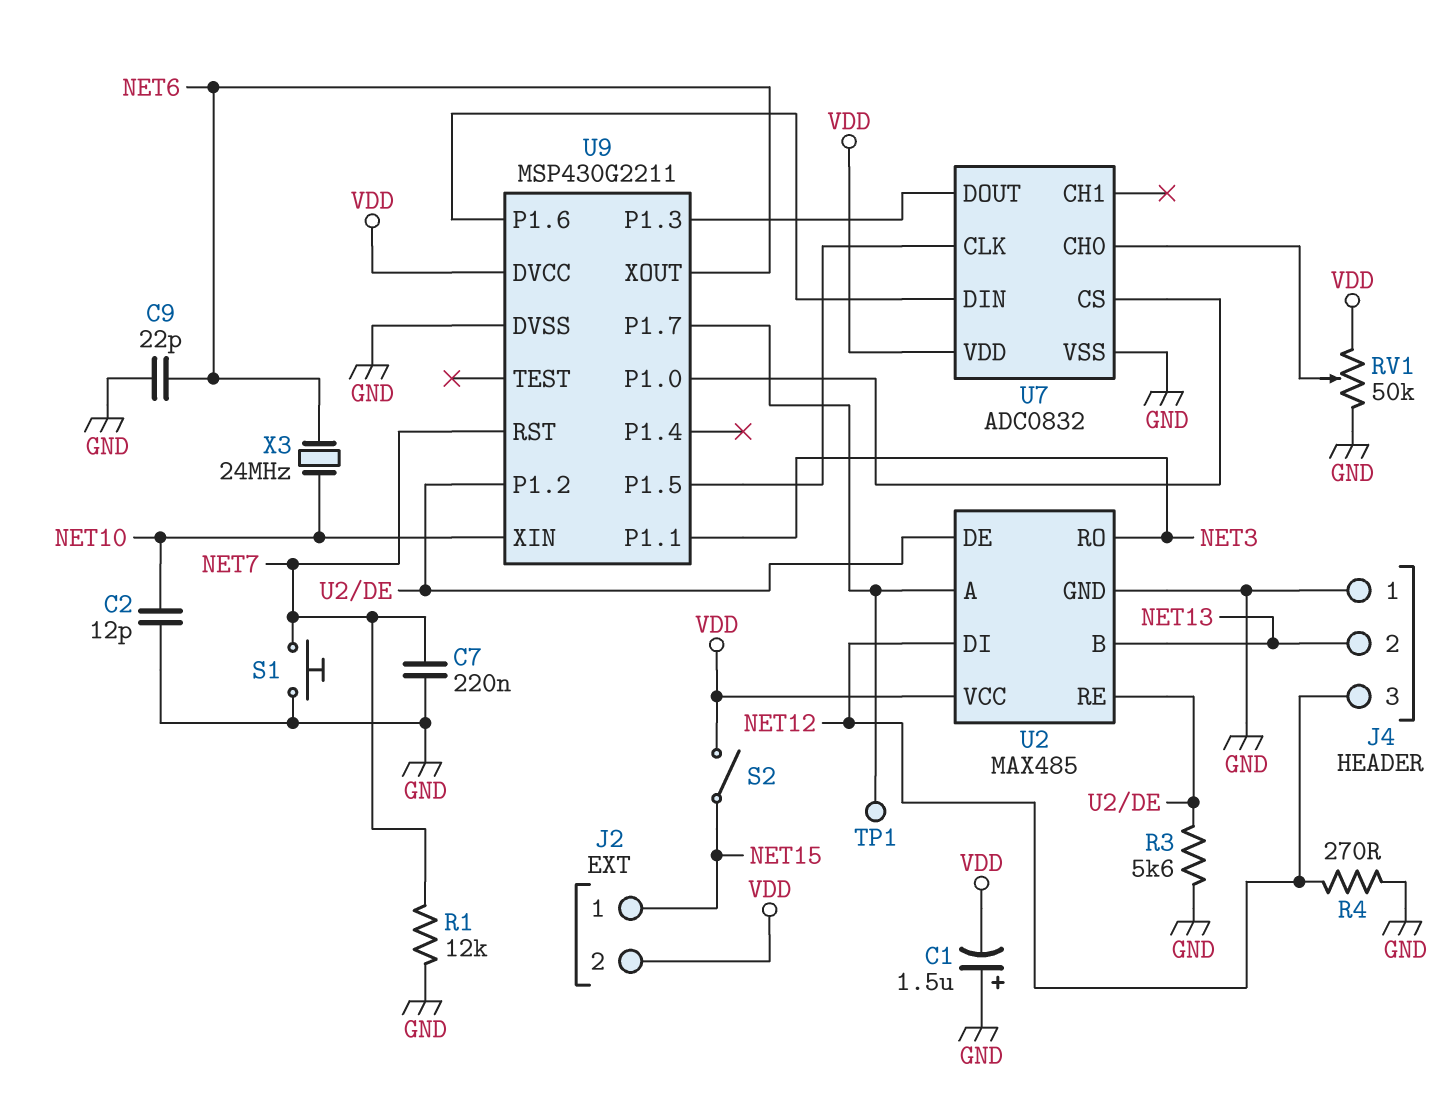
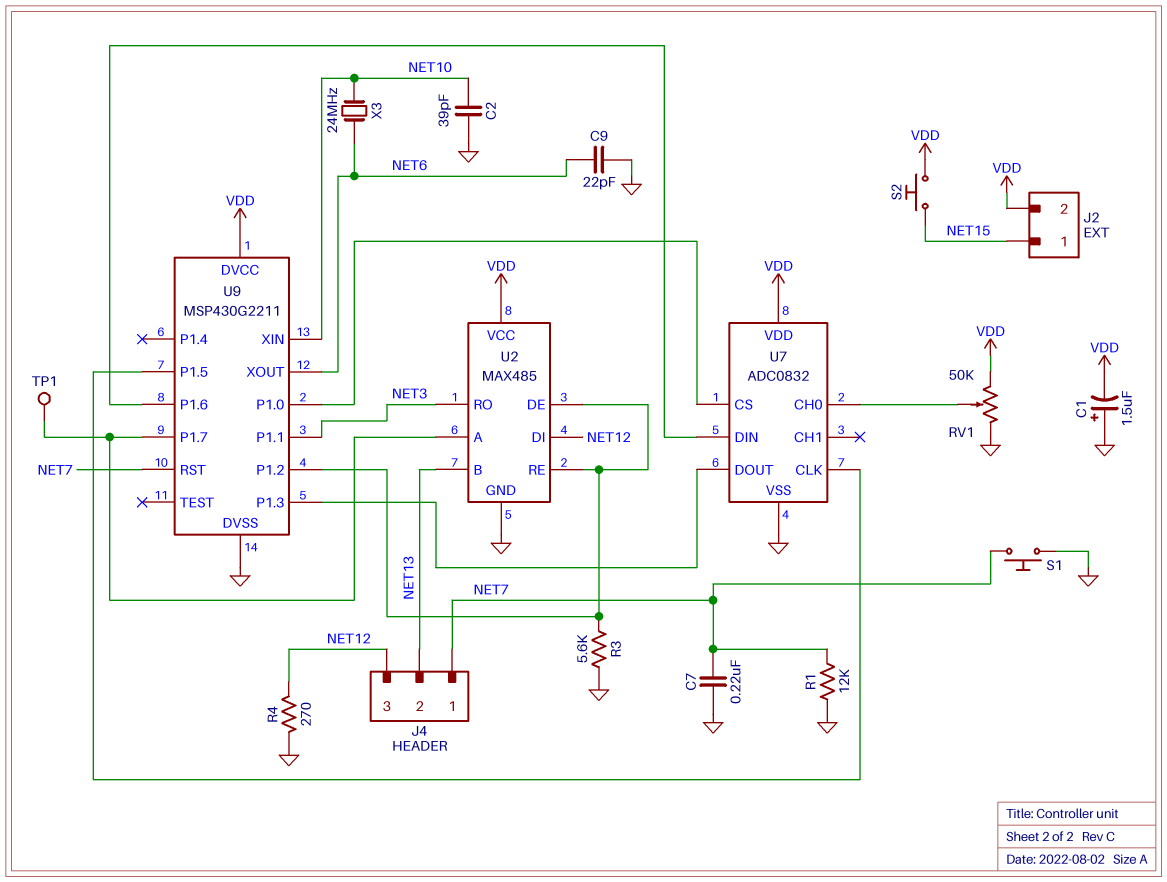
C2: 12pF (GND, NET10) -> 39pF (GND, NET10)
J4 pin 1: GND -> NET7
S2: switch (NET15, VDD) -> button (NET15, VDD)

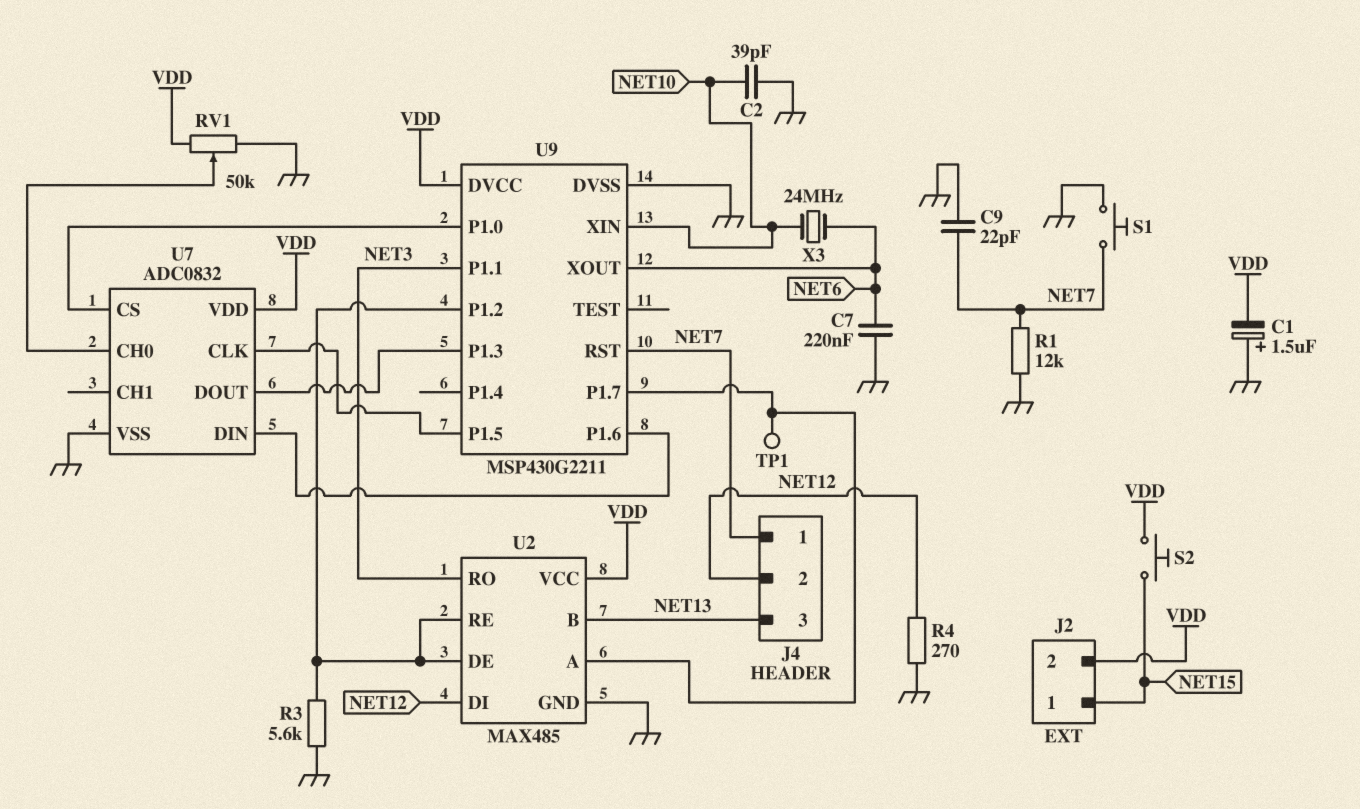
C7: 220nF (GND, NET7) -> 220nF (GND, NET6)
C9: 22pF (GND, NET6) -> 22pF (GND, NET7)
J4 pin 2: NET13 -> NET12
J4 pin 3: NET12 -> NET13

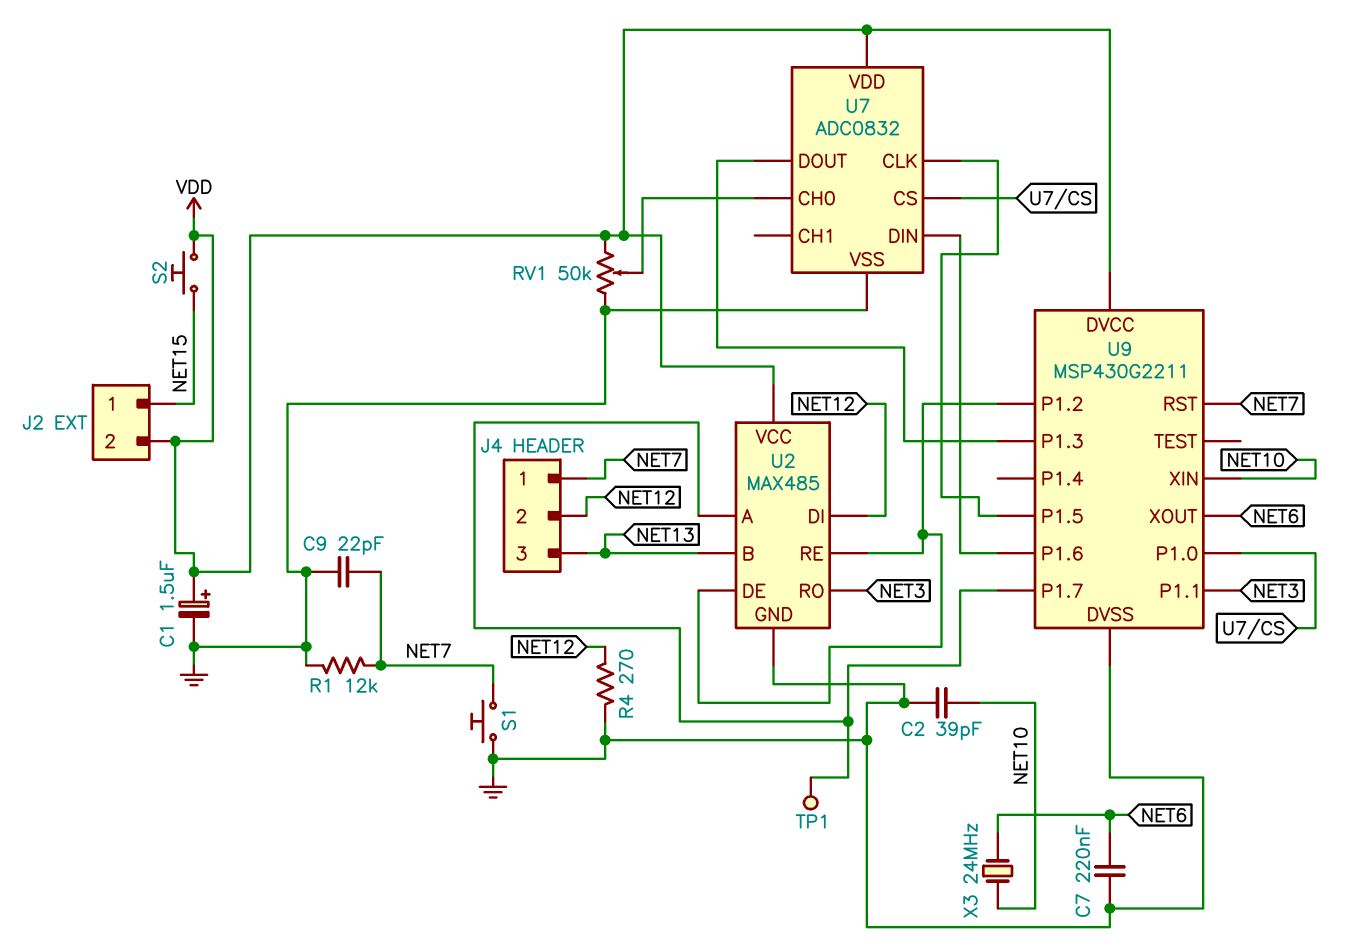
C1: 1.5uF (plus GND, minus VDD) -> 1.5uF (plus VDD, minus GND)
R3: 5.6k (GND, U2/DE) -> none

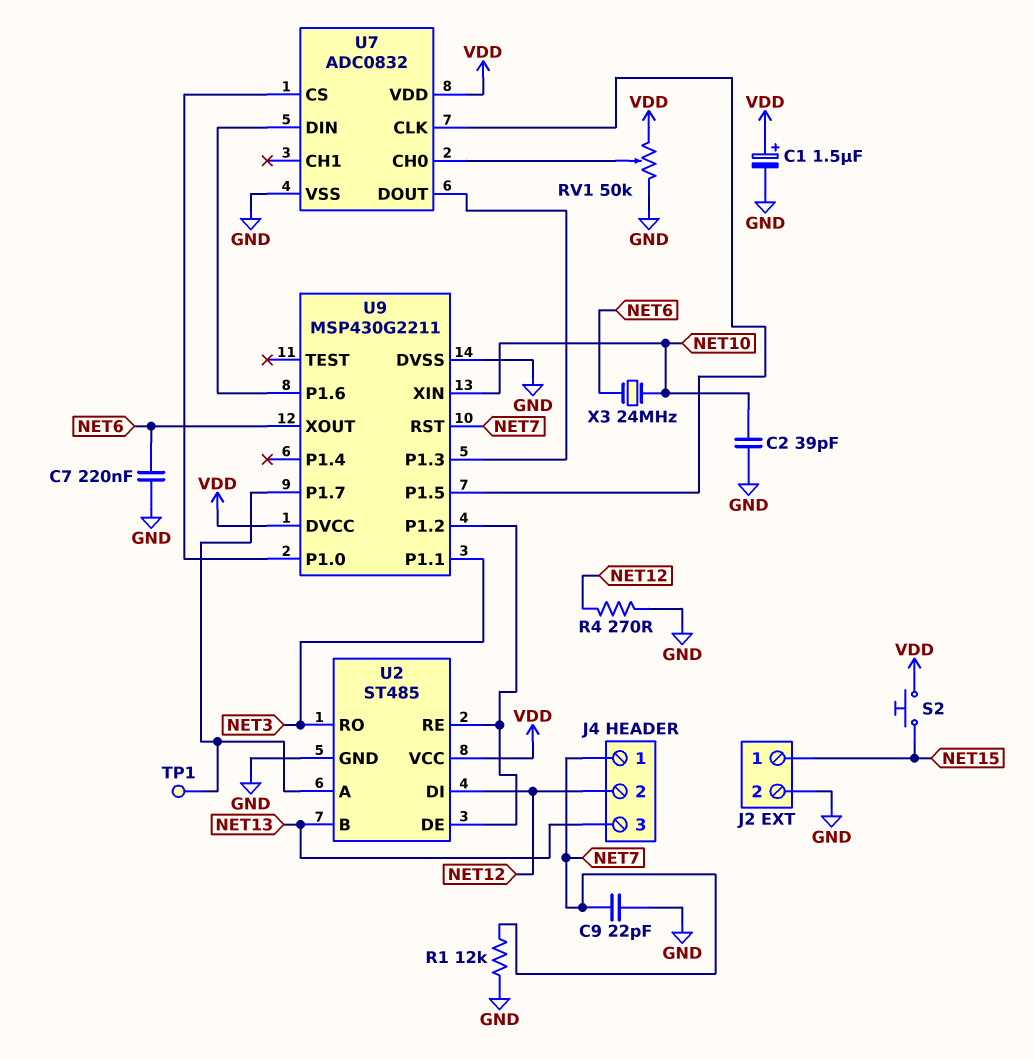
J2 pin 2: VDD -> GND
S1: button (GND, NET7) -> none
U2: MAX485 -> ST485

